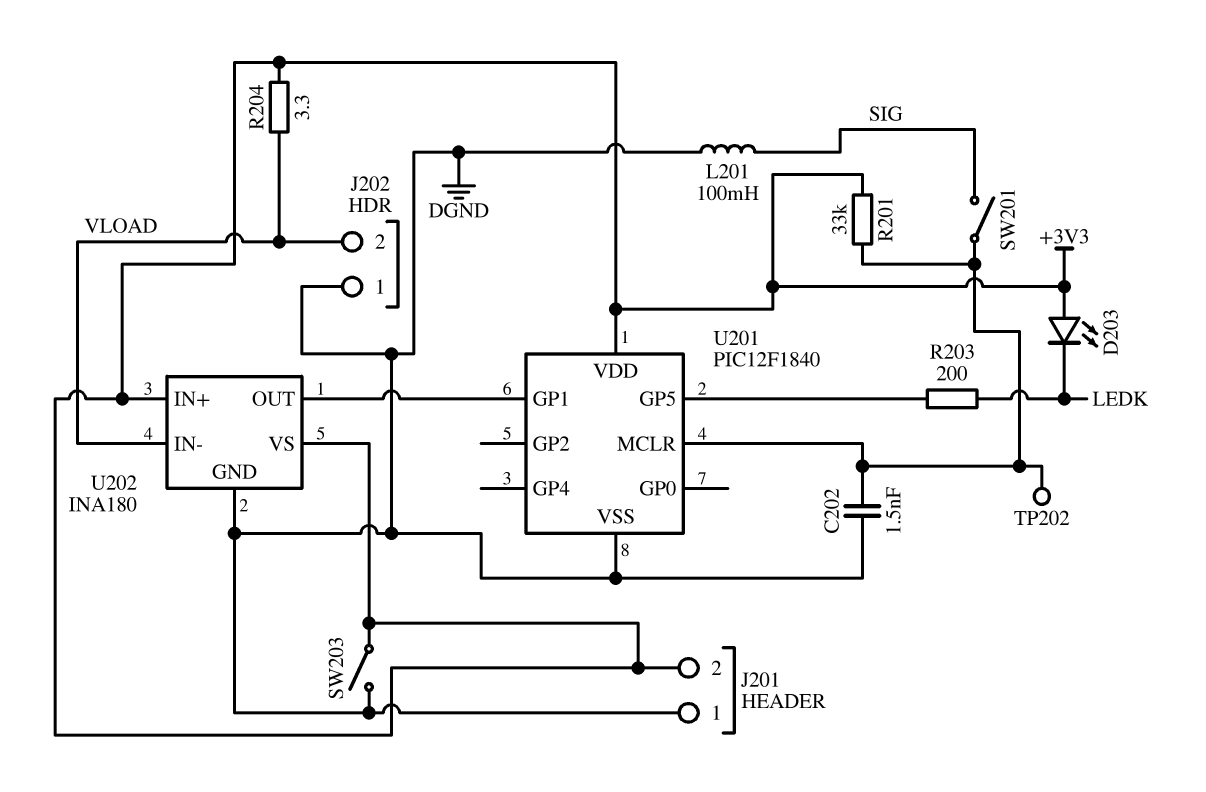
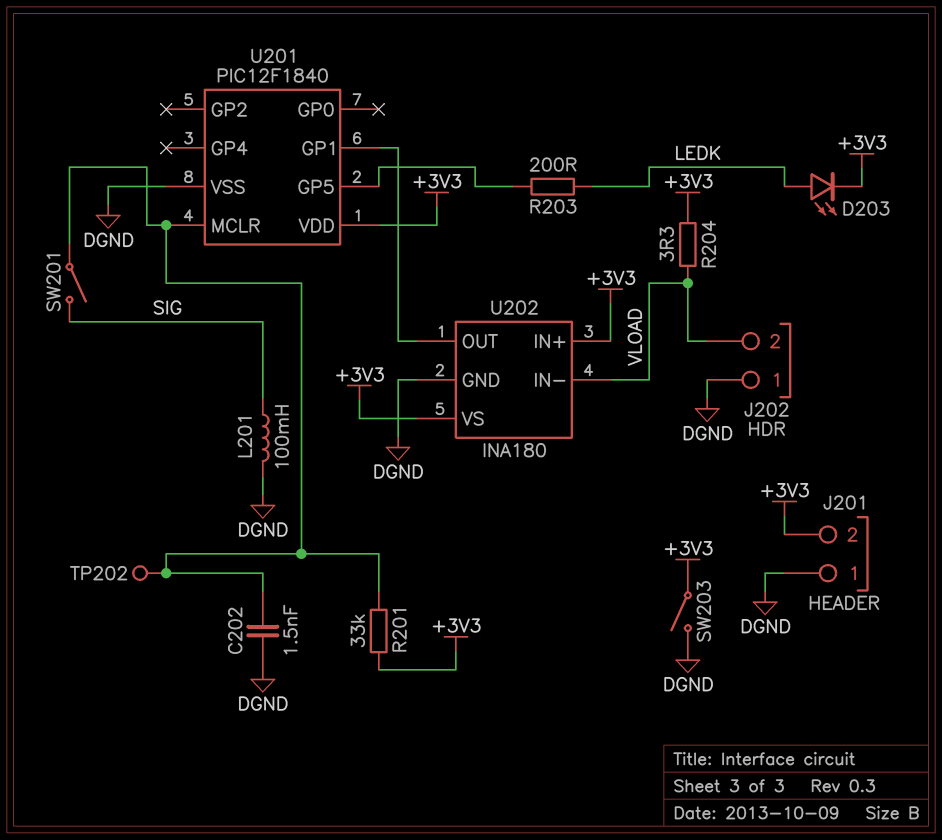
D203: LED (A +3V3, K LEDK) -> LED (A LEDK, K +3V3)

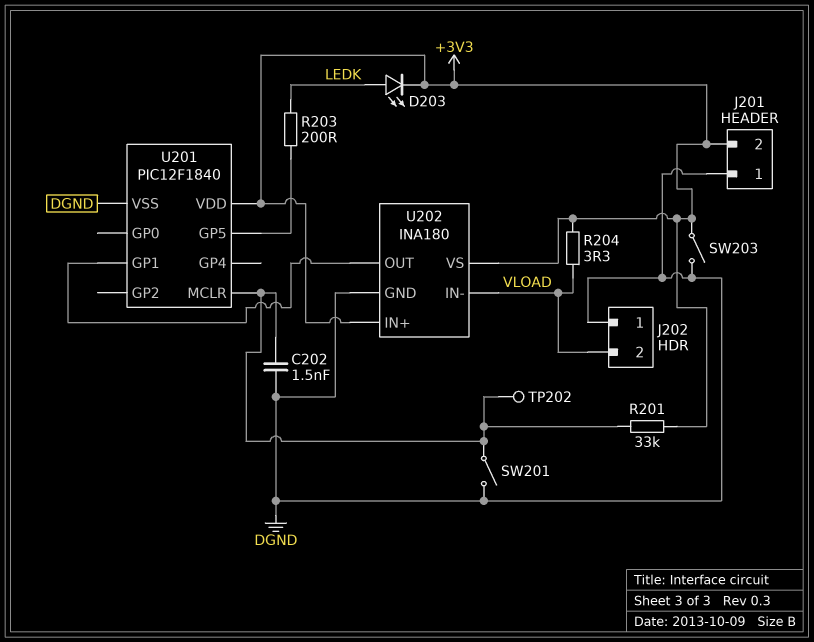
L201: 100mH (DGND, SIG) -> none
SW201: switch (SIG, U201/MCLR) -> switch (DGND, U201/MCLR)

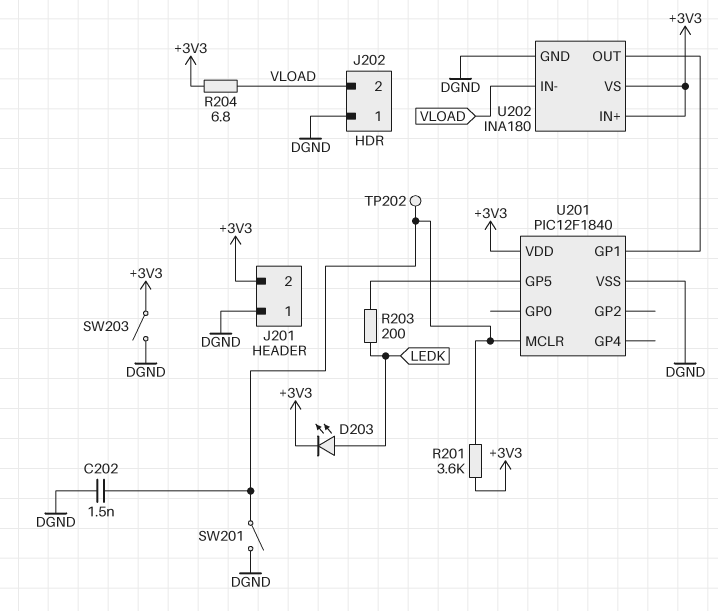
R201: 33k (+3V3, U201/MCLR) -> 3.6k (+3V3, U201/MCLR)
R204: 3.3 (+3V3, VLOAD) -> 6.8 (+3V3, VLOAD)

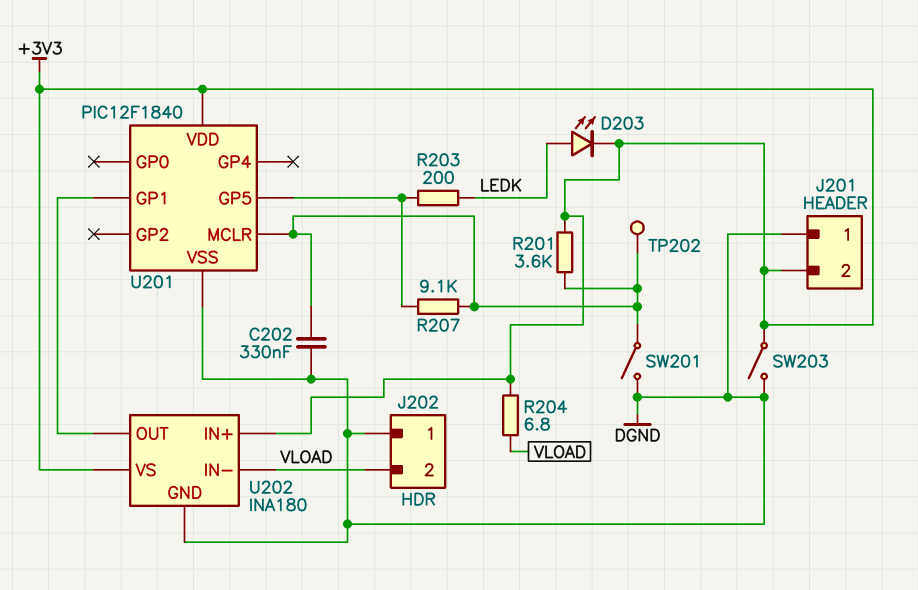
C202: 1.5nF (DGND, U201/MCLR) -> 330nF (DGND, U201/MCLR)
R207: none -> 9.1k (U201/GP5, U201/MCLR)

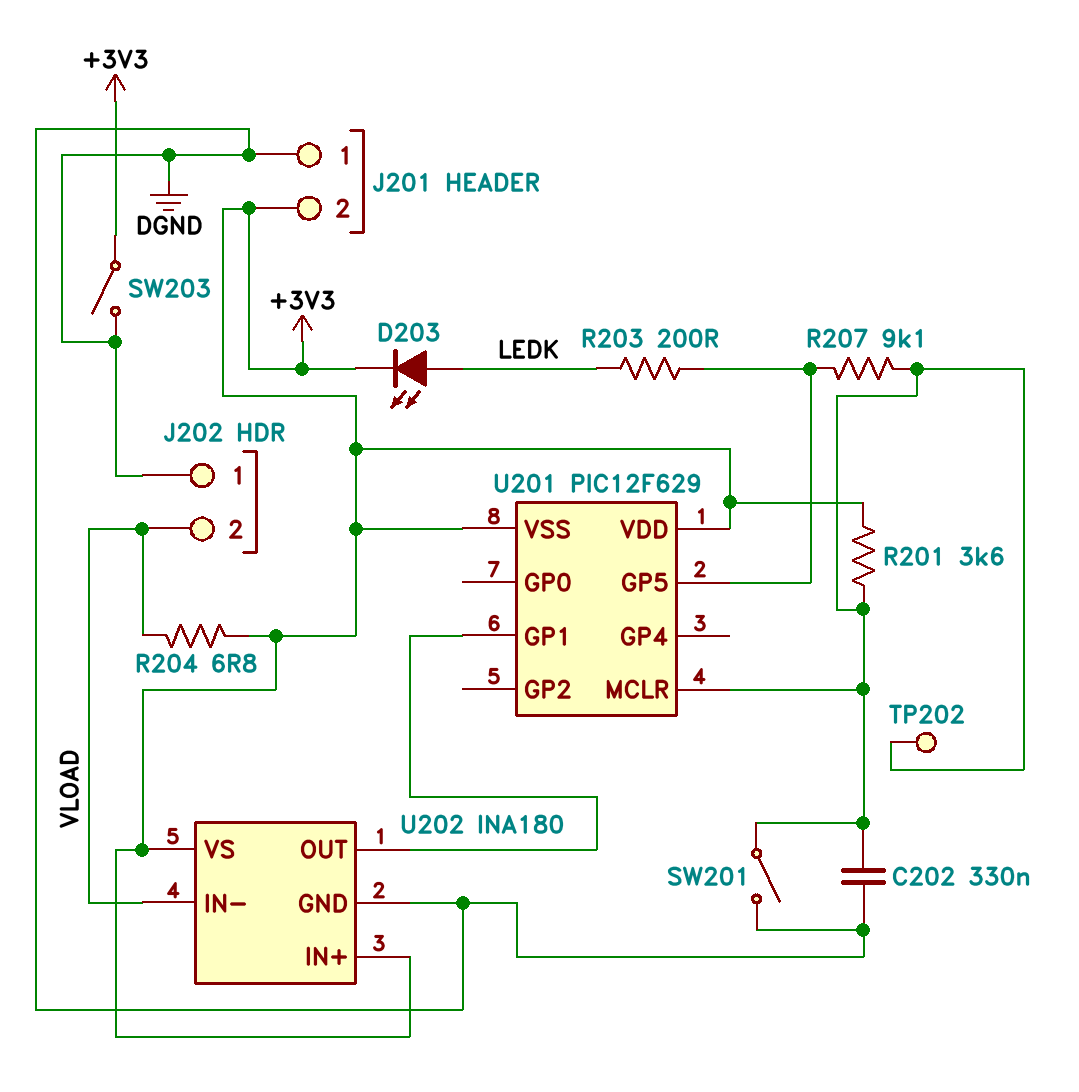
U201: PIC12F1840 -> PIC12F629
U201 pin VSS: DGND -> +3V3

